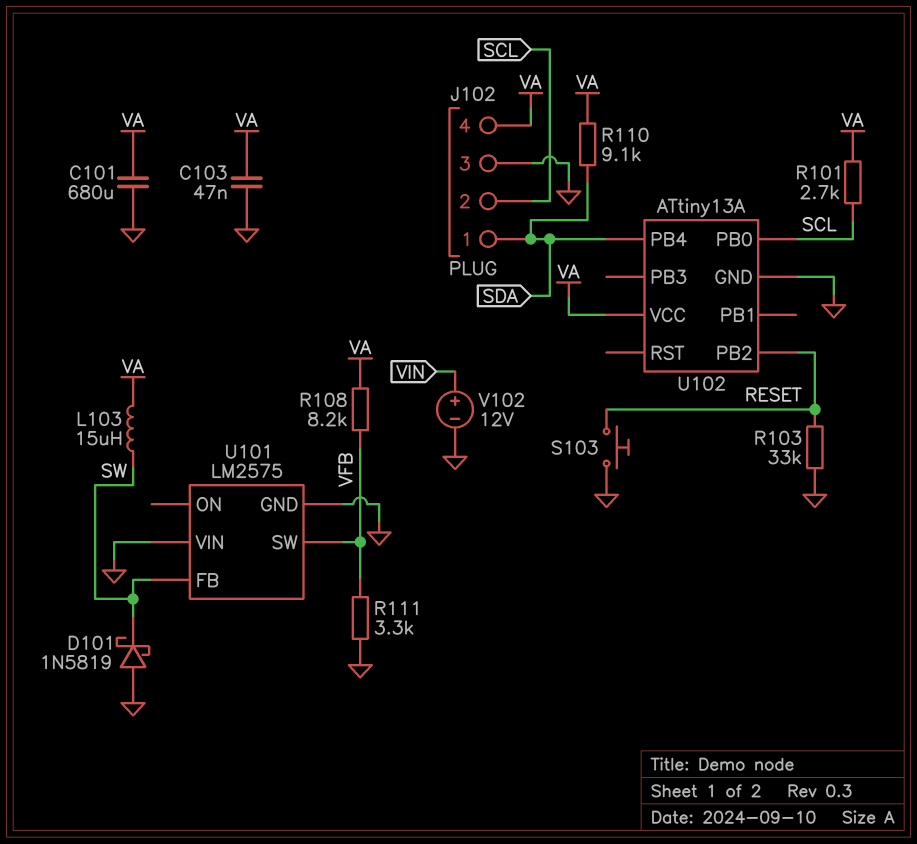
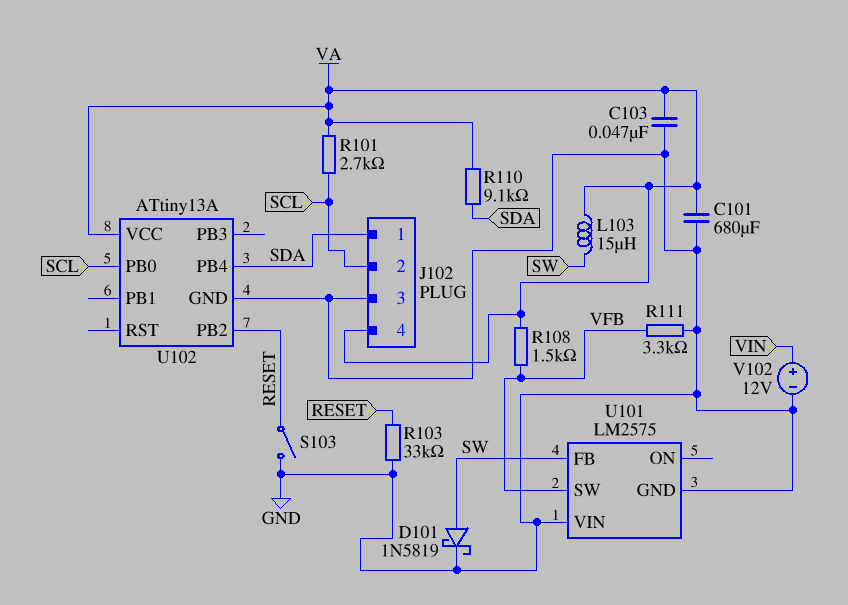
D101: schottky 1N5819 (A GND, K SW) -> schottky 1N5819 (A SW, K GND)
R108: 8.2k (VA, VFB) -> 1.5k (VA, VFB)
S103: button (GND, RESET) -> switch (GND, RESET)

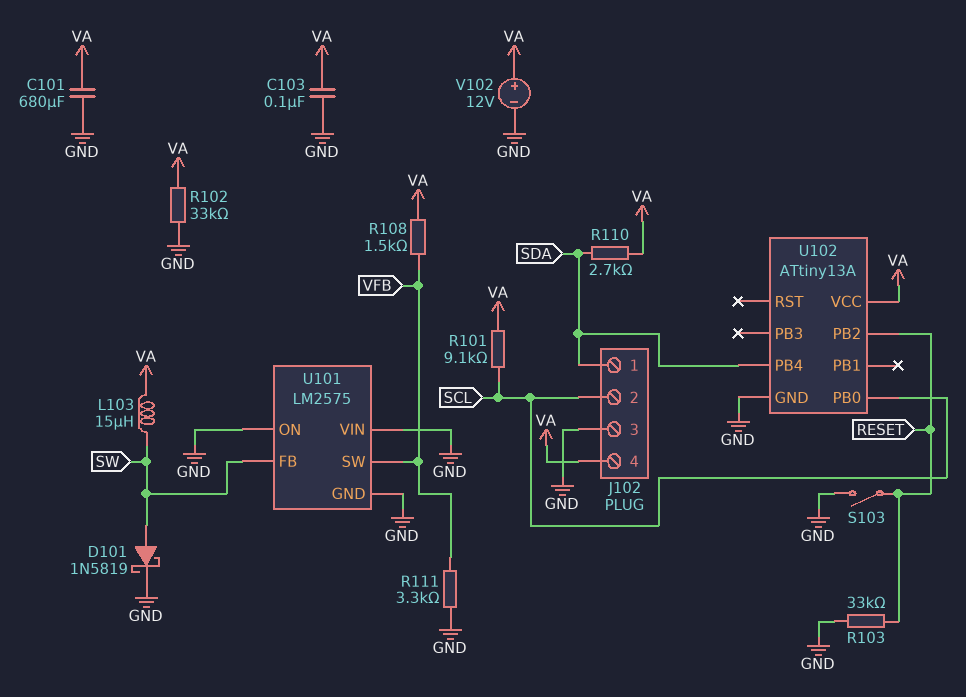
C103: 47nF (GND, VA) -> 100nF (GND, VA)
R101: 2.7k (SCL, VA) -> 9.1k (SCL, VA)
R102: none -> 33k (GND, VA)
R110: 9.1k (SDA, VA) -> 2.7k (SDA, VA)
U101 pin ON: none -> GND
V102: 12V (plus VIN, minus GND) -> 12V (plus VA, minus GND)

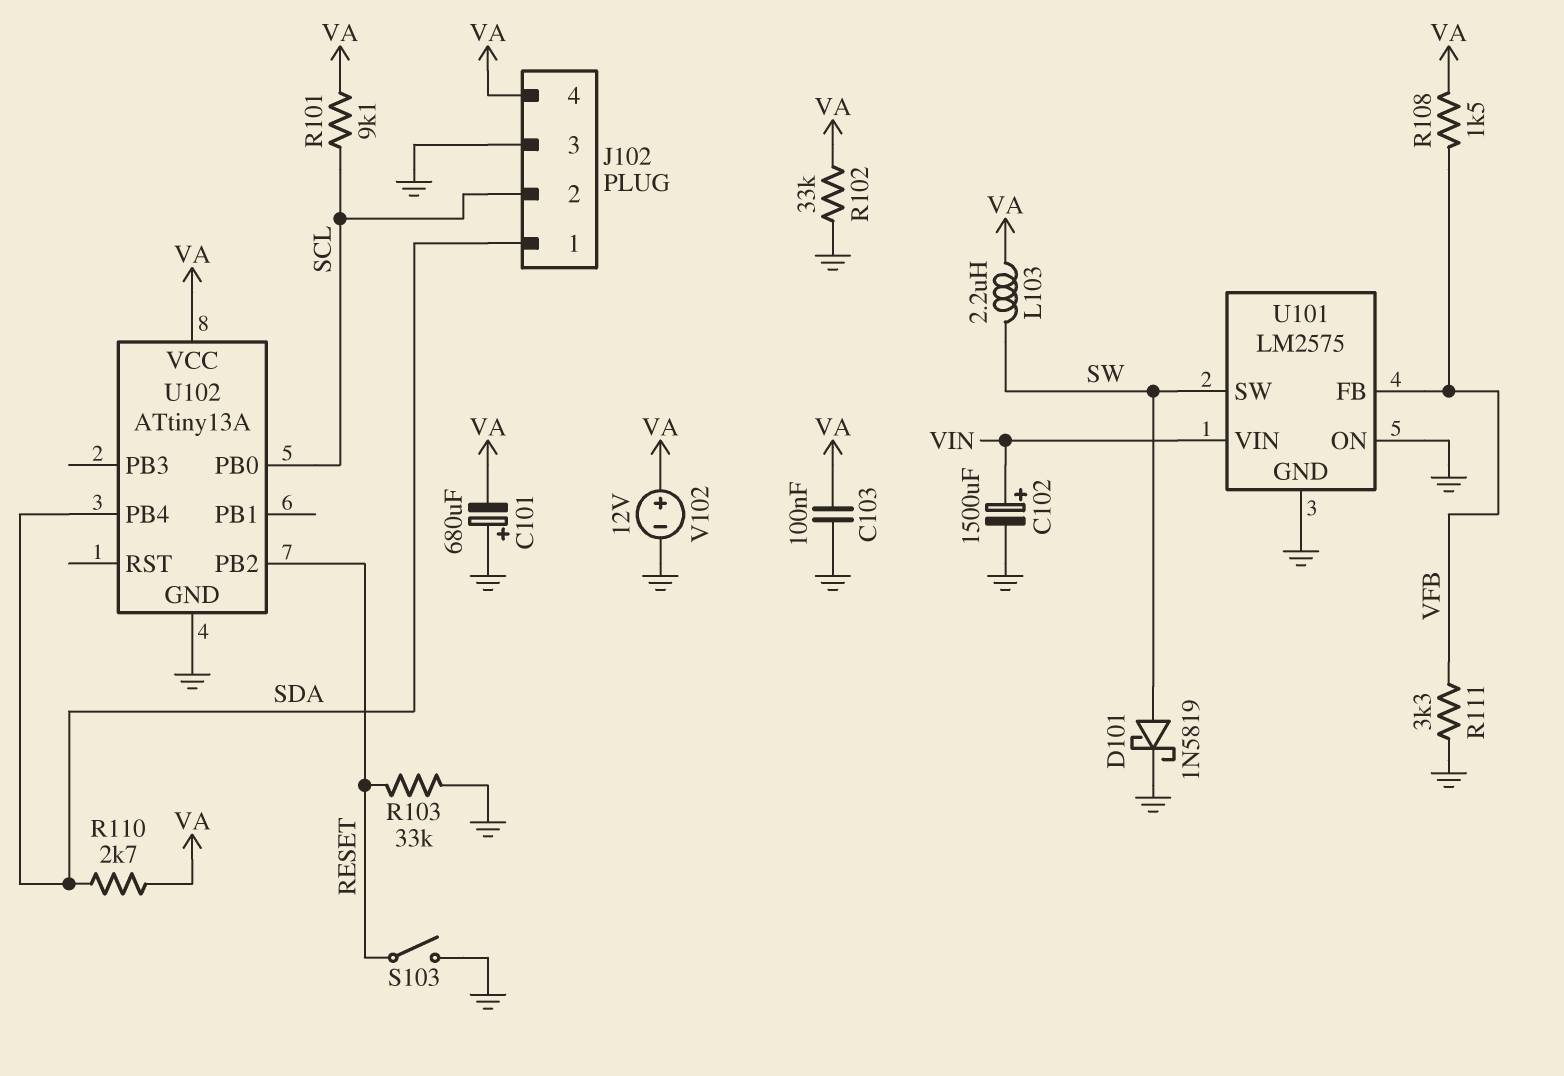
C101: 680uF (GND, VA) -> 680uF (plus GND, minus VA)
C102: none -> 1500uF (plus VIN, minus GND)
L103: 15uH (SW, VA) -> 2.2uH (SW, VA)
U101 pin FB: SW -> VFB
U101 pin SW: VFB -> SW
U101 pin VIN: GND -> VIN

